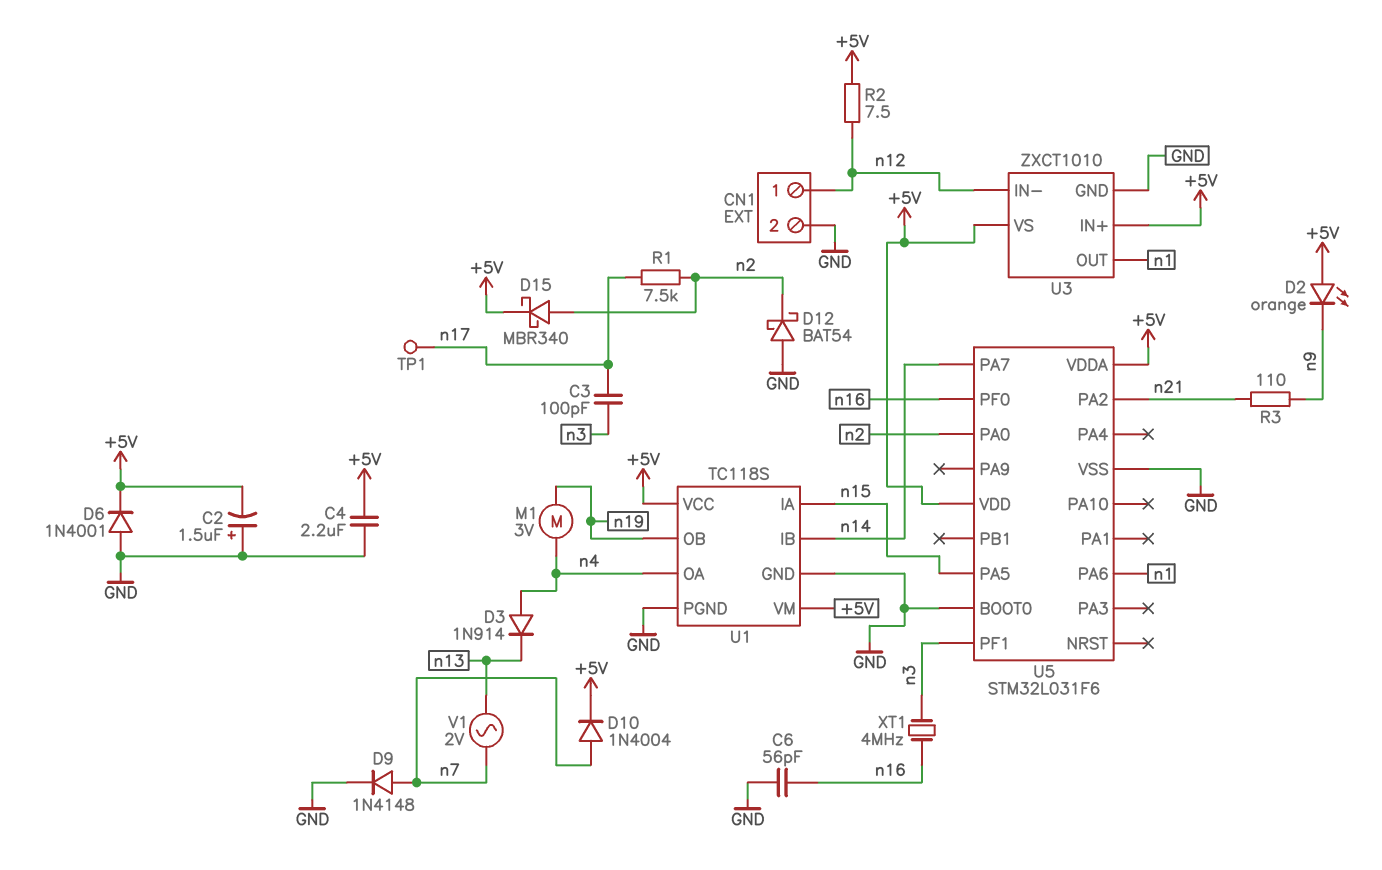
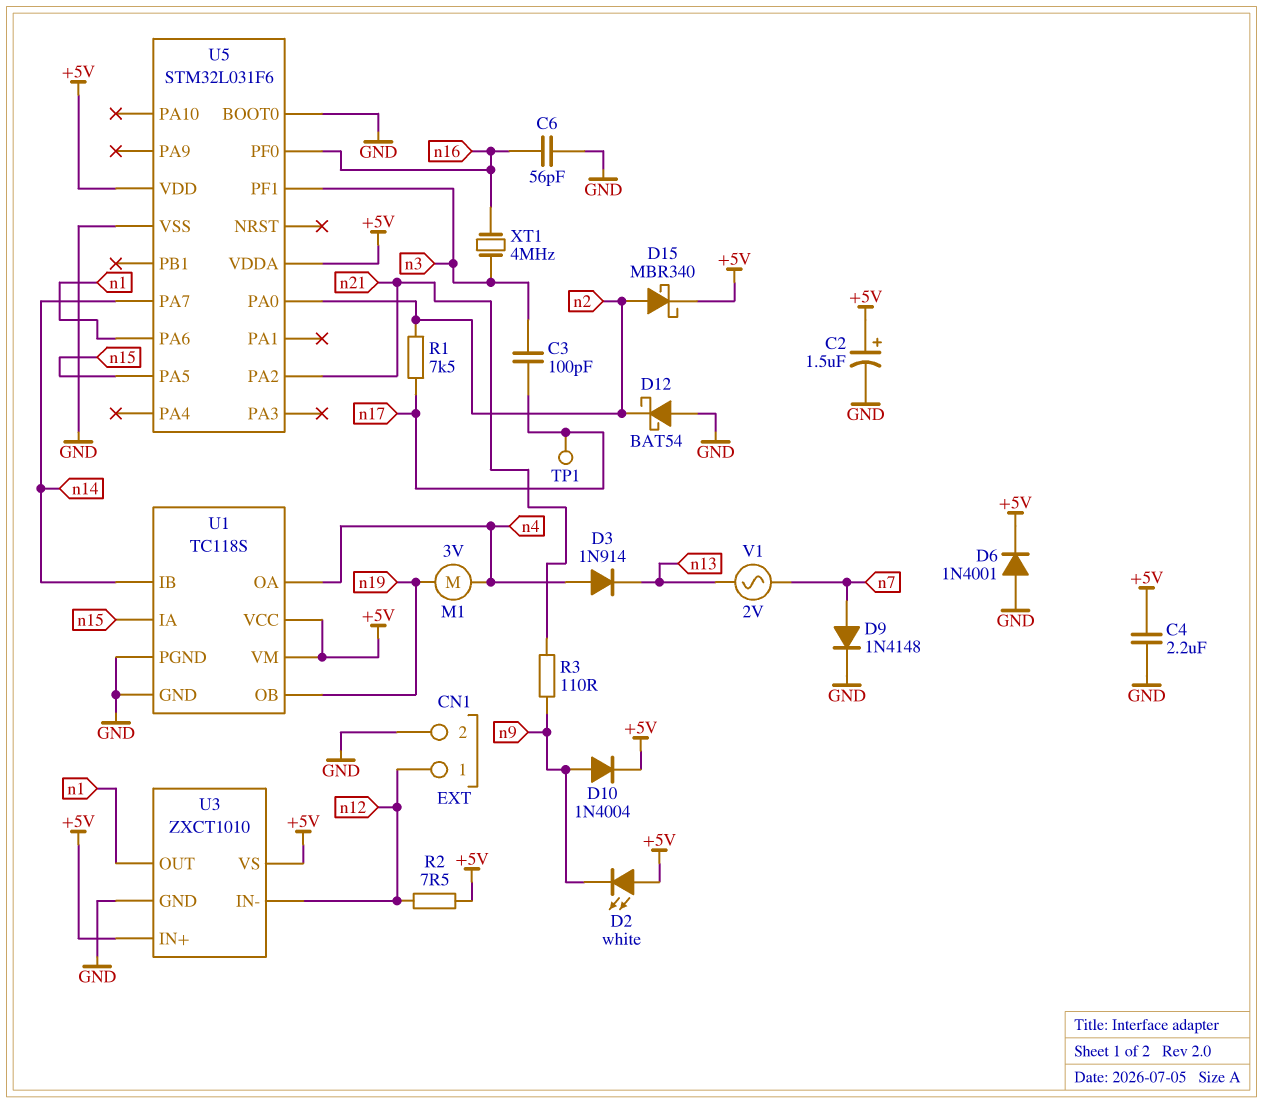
C2: 1.5uF (plus GND, minus +5V) -> 1.5uF (plus +5V, minus GND)
D2: LED orange (A +5V, K n9) -> LED white (A +5V, K n9)
D10: diode 1N4004 (A n7, K +5V) -> diode 1N4004 (A n9, K +5V)

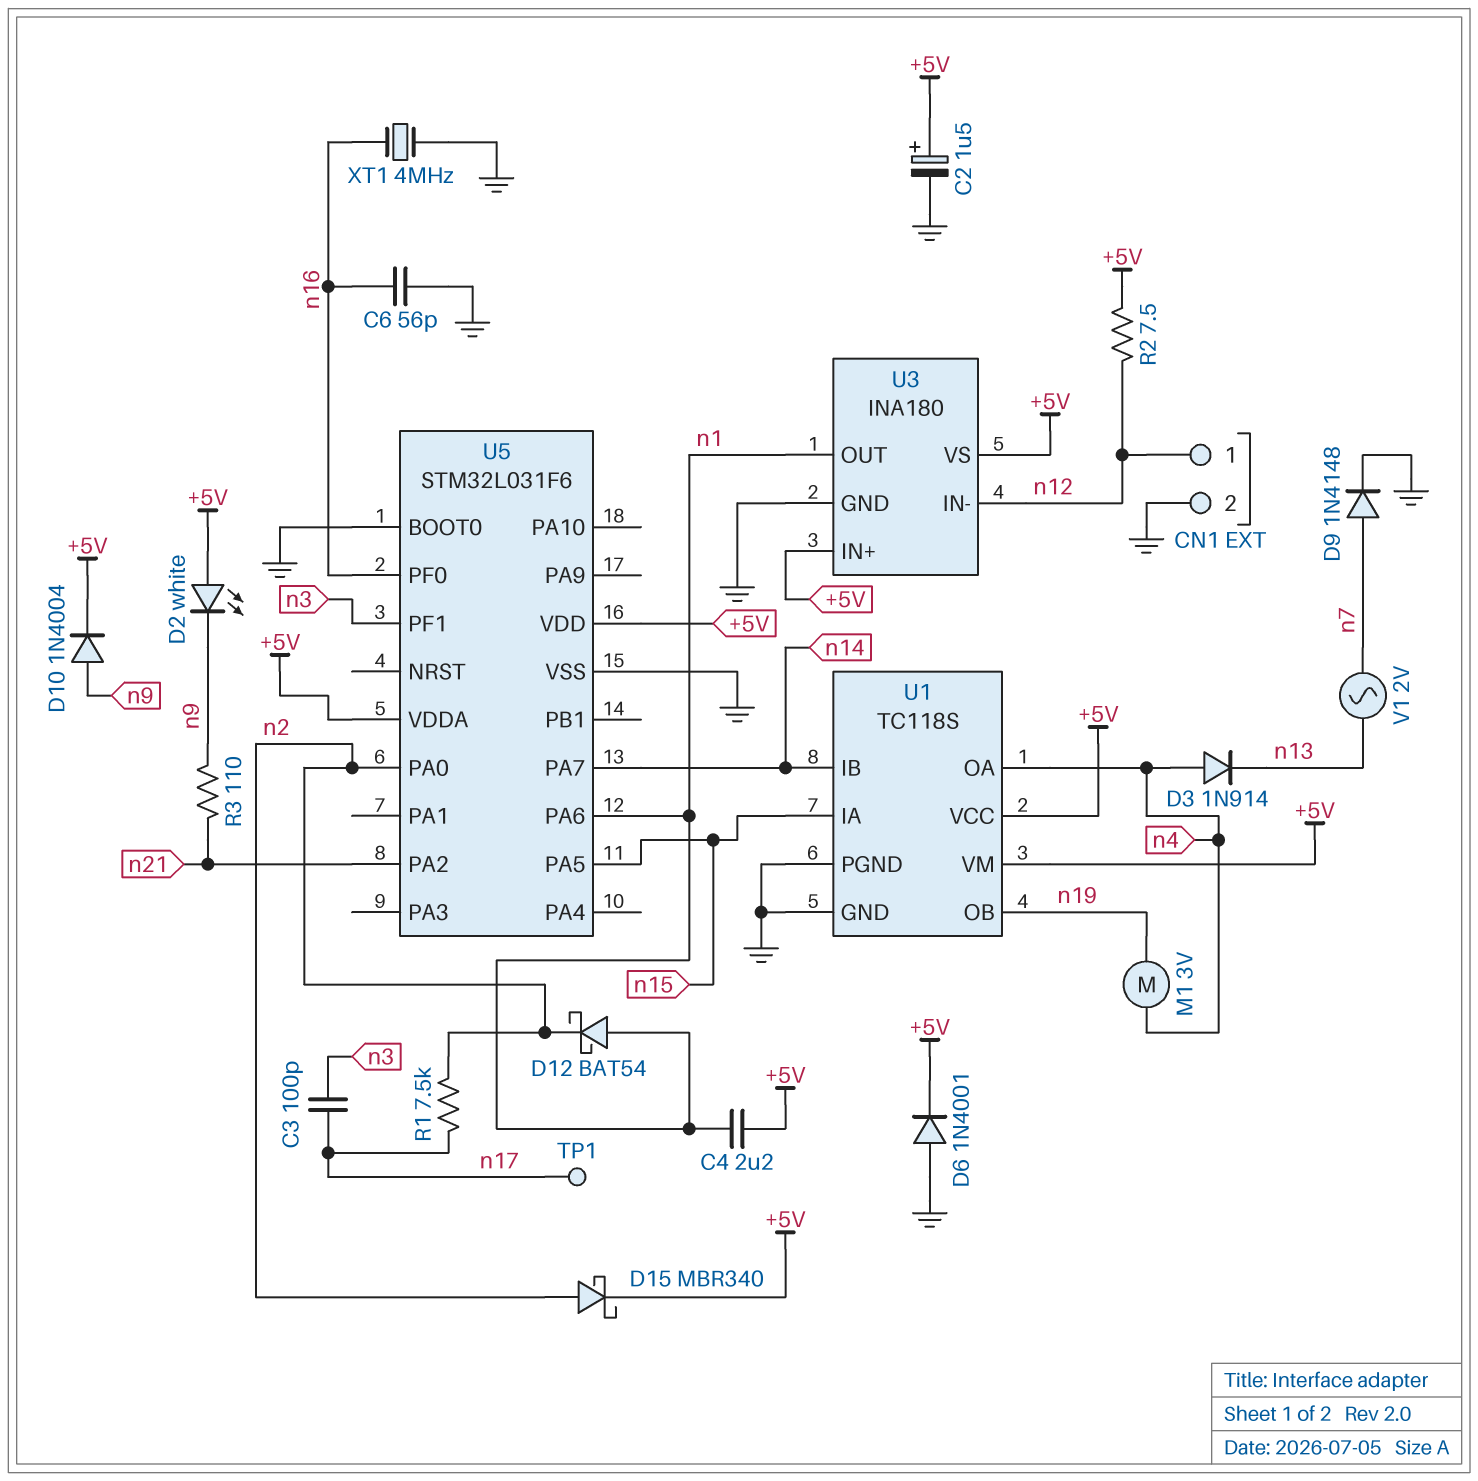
C4: 2.2uF (+5V, GND) -> 2.2uF (+5V, n1)
D12: schottky BAT54 (A GND, K n2) -> schottky BAT54 (A n1, K n2)
U3: ZXCT1010 -> INA180
XT1: 4MHz (n3, n16) -> 4MHz (GND, n16)

